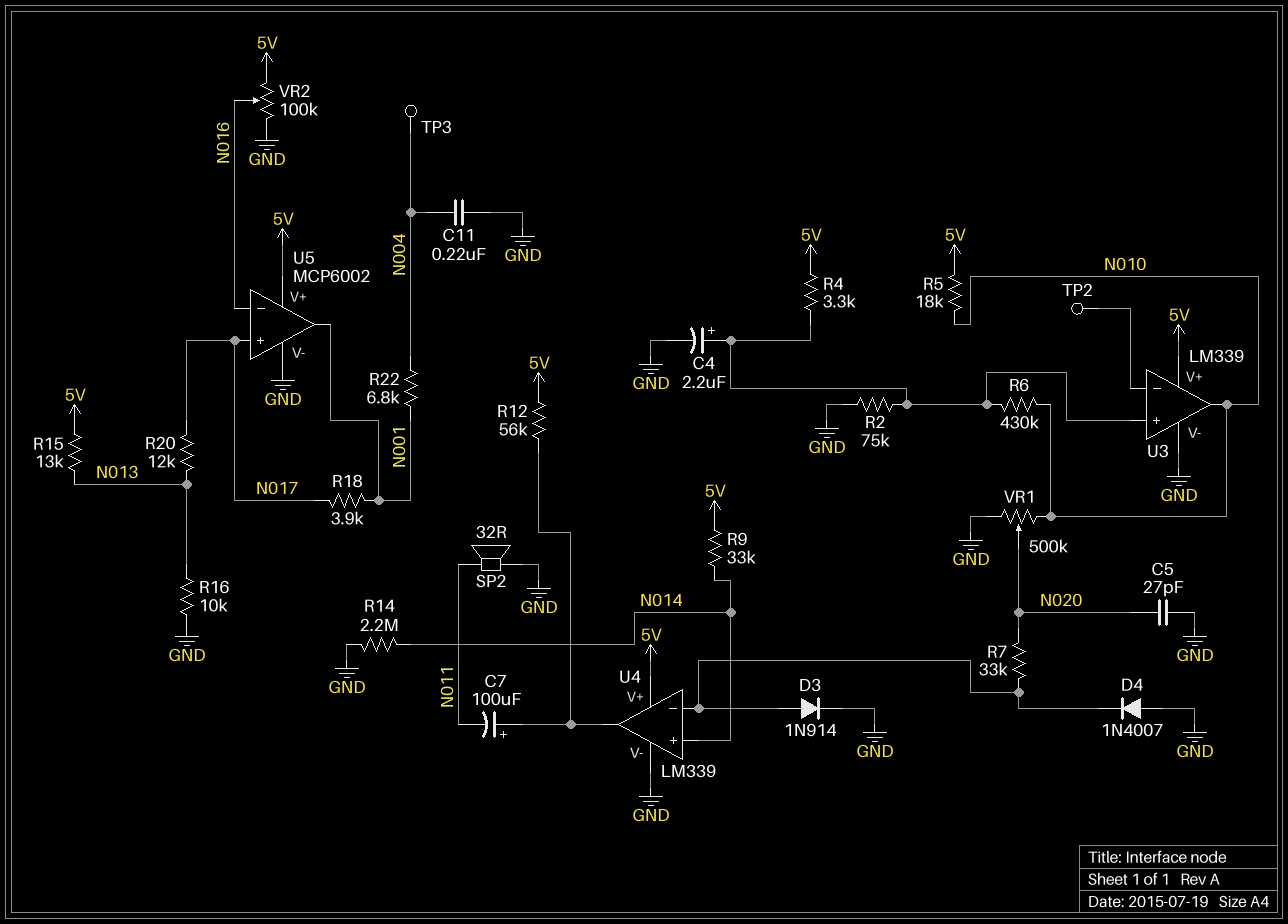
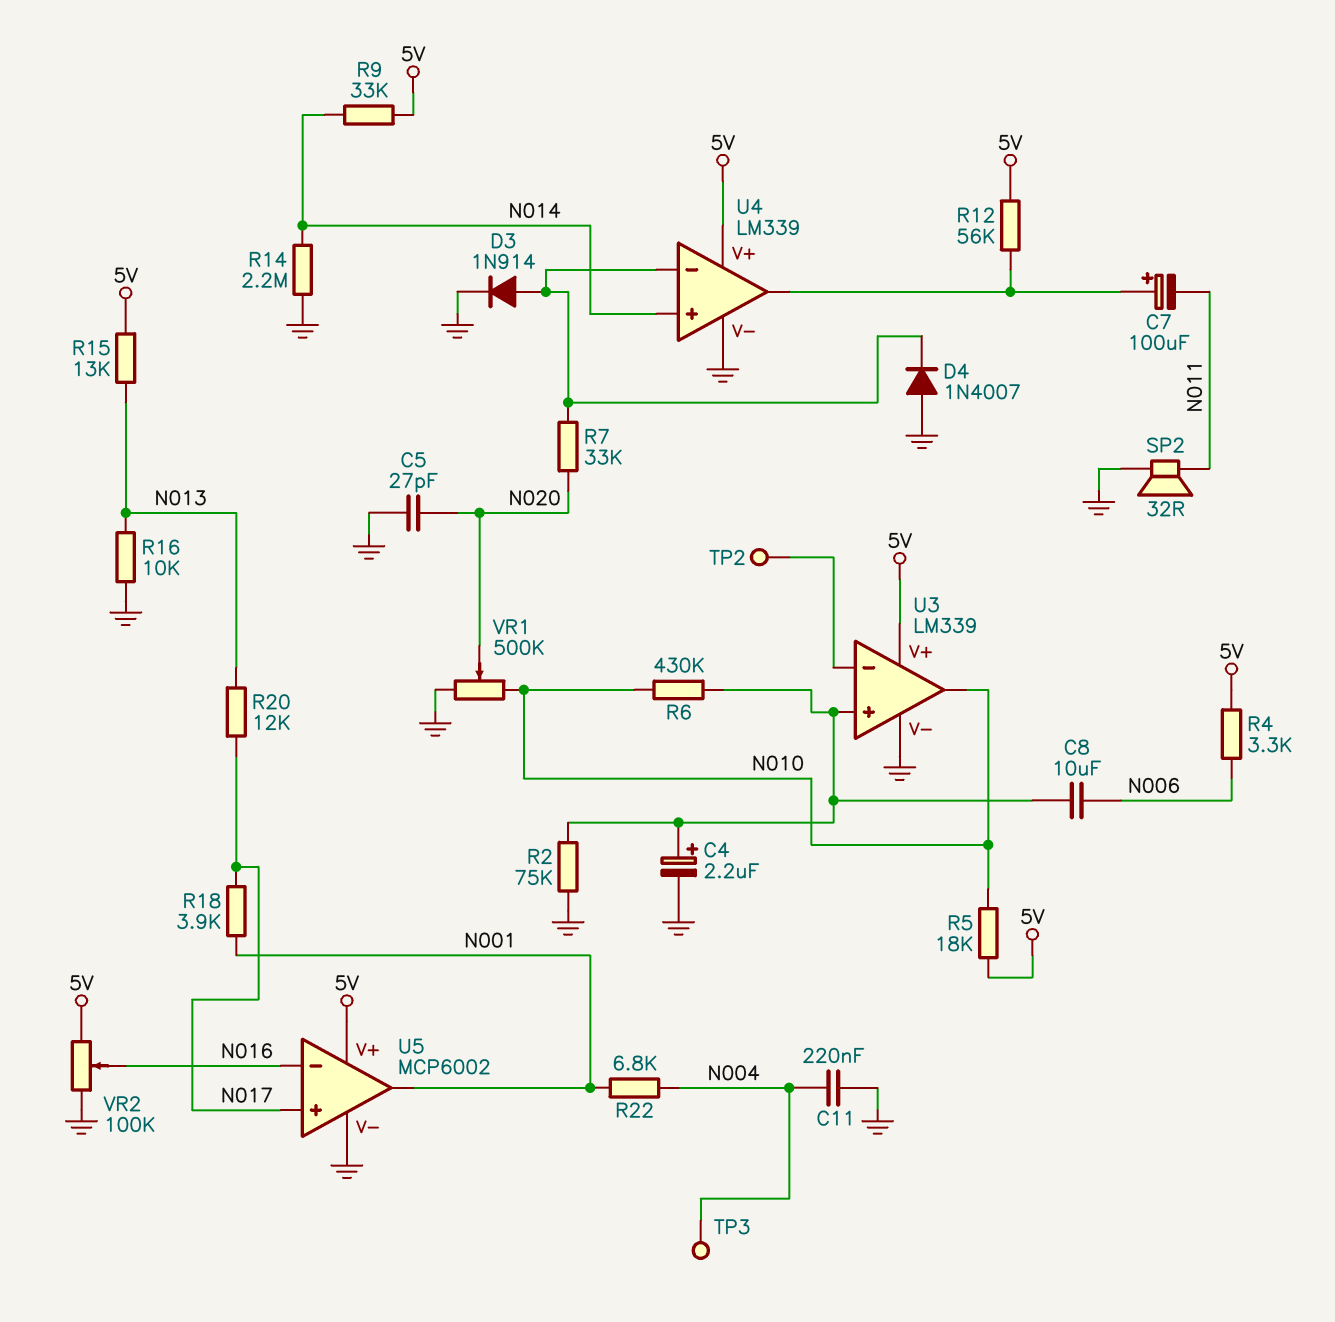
C8: none -> 10uF (N006, U3/in+)
R4: 3.3k (5V, U3/in+) -> 3.3k (5V, N006)

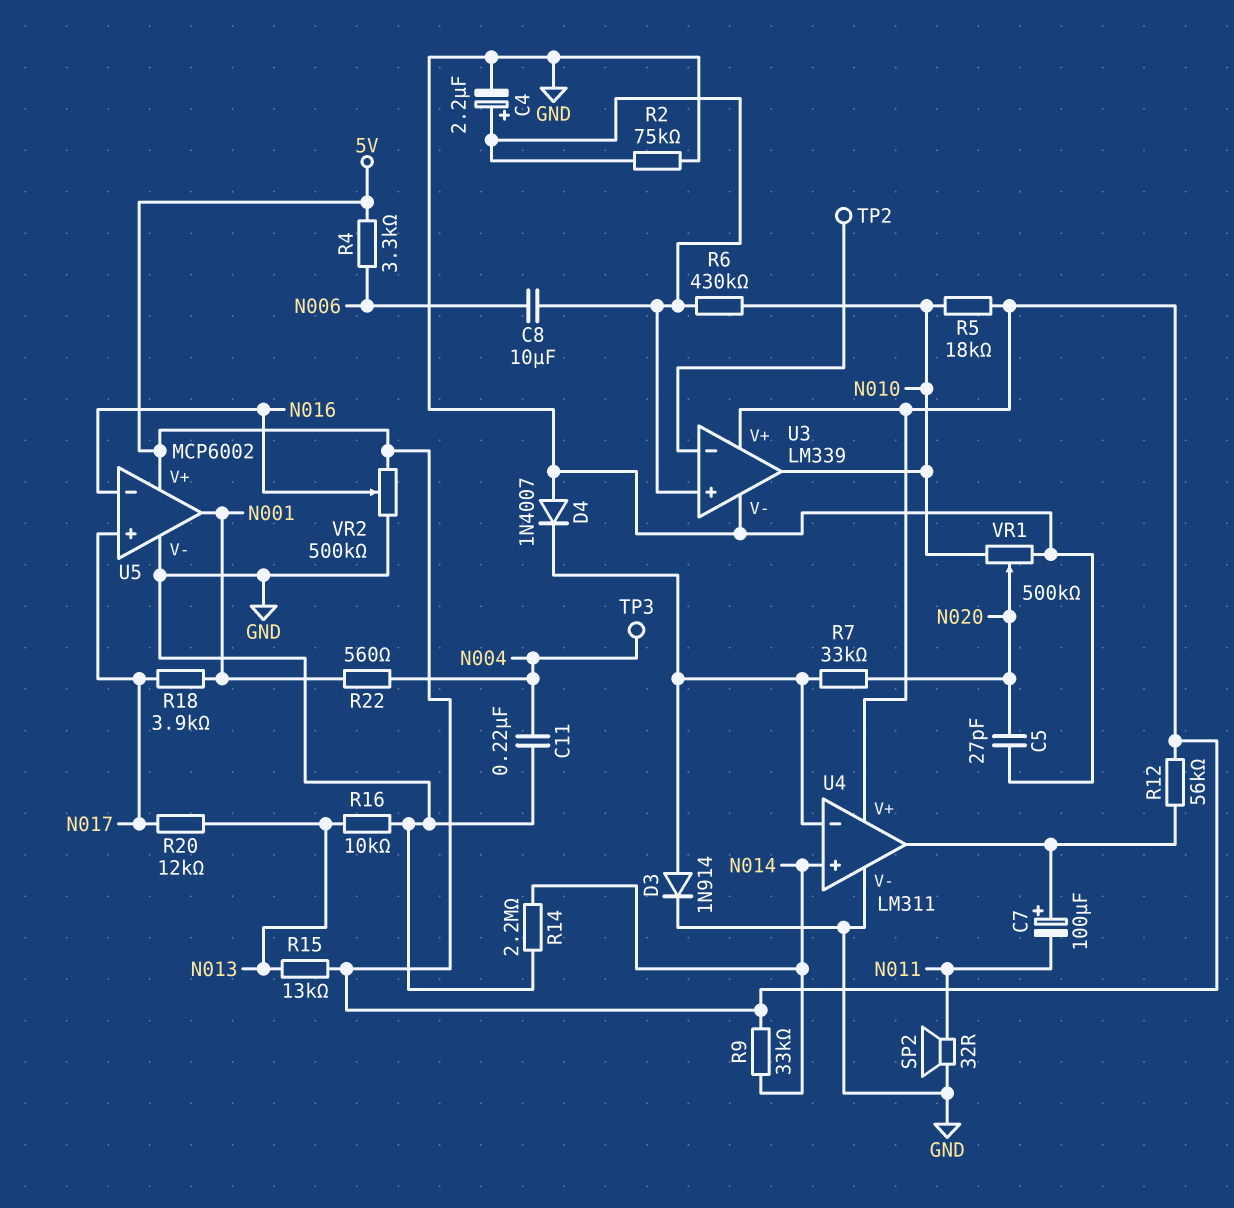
R22: 6.8k (N001, N004) -> 560 (N001, N004)
U4: LM339 -> LM311
VR2: 100k (5V, GND, wiper N016) -> 500k (5V, GND, wiper N016)

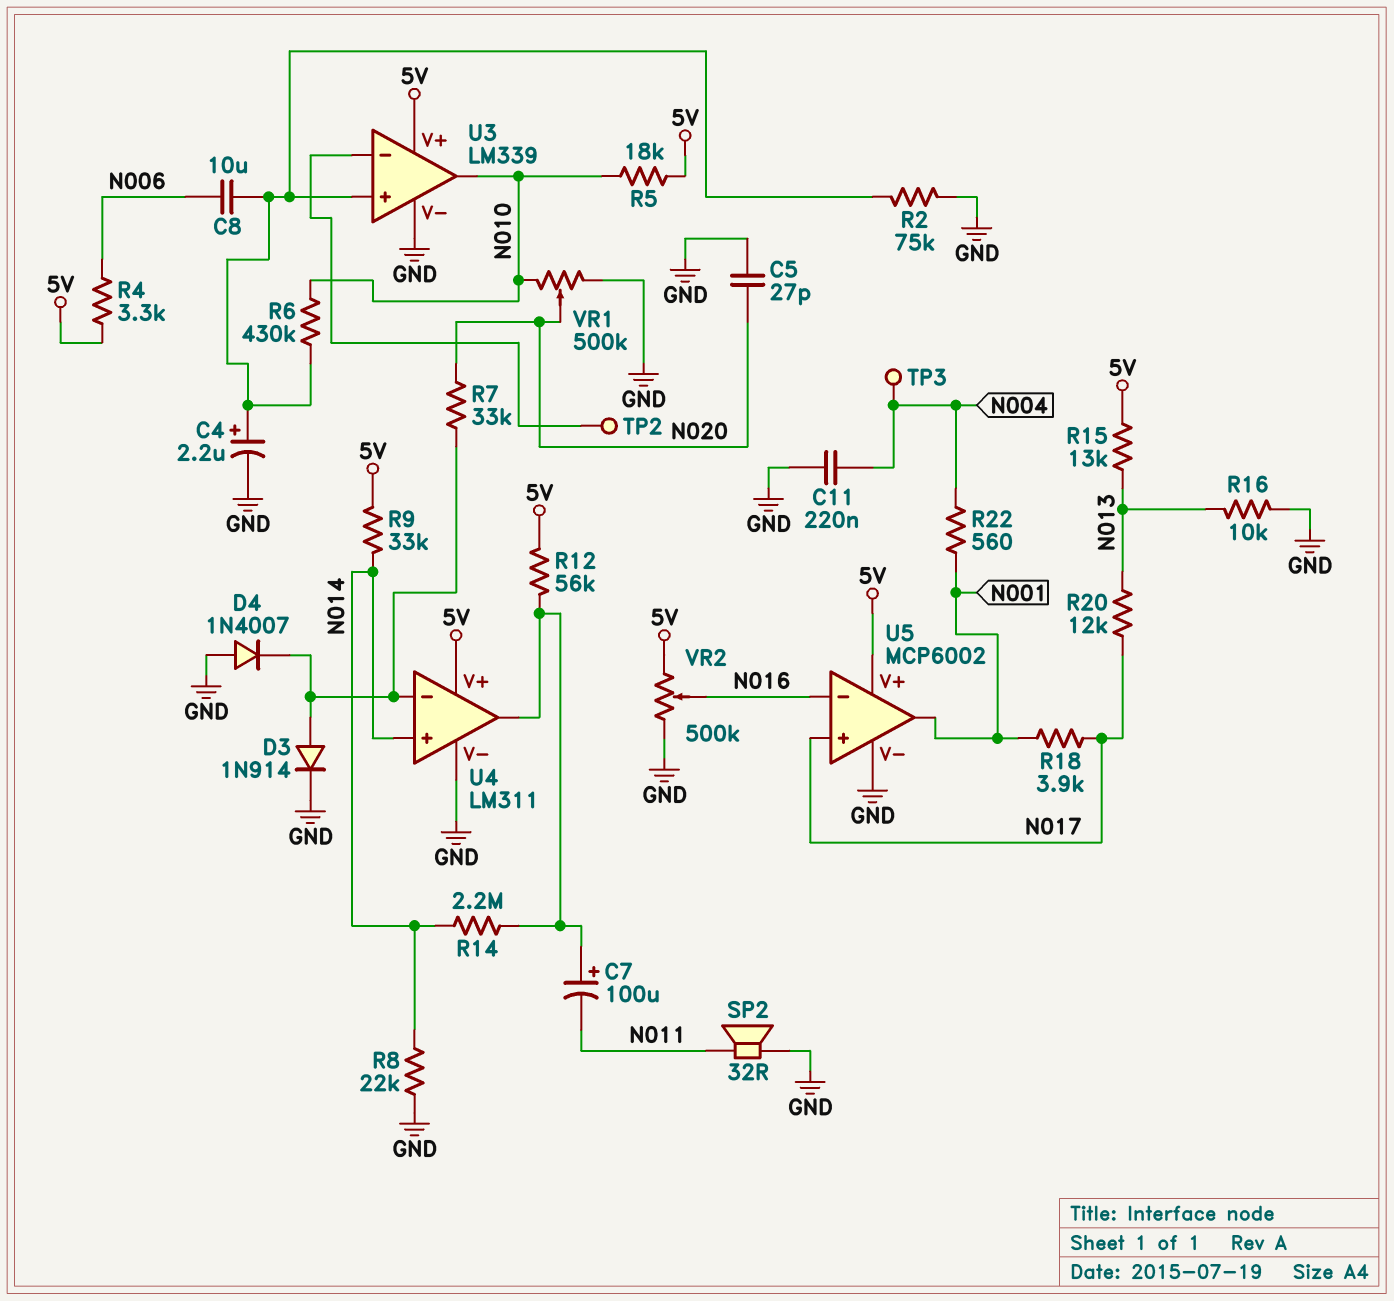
R8: none -> 22k (GND, N014)
R14: 2.2M (GND, N014) -> 2.2M (N014, U4/out)

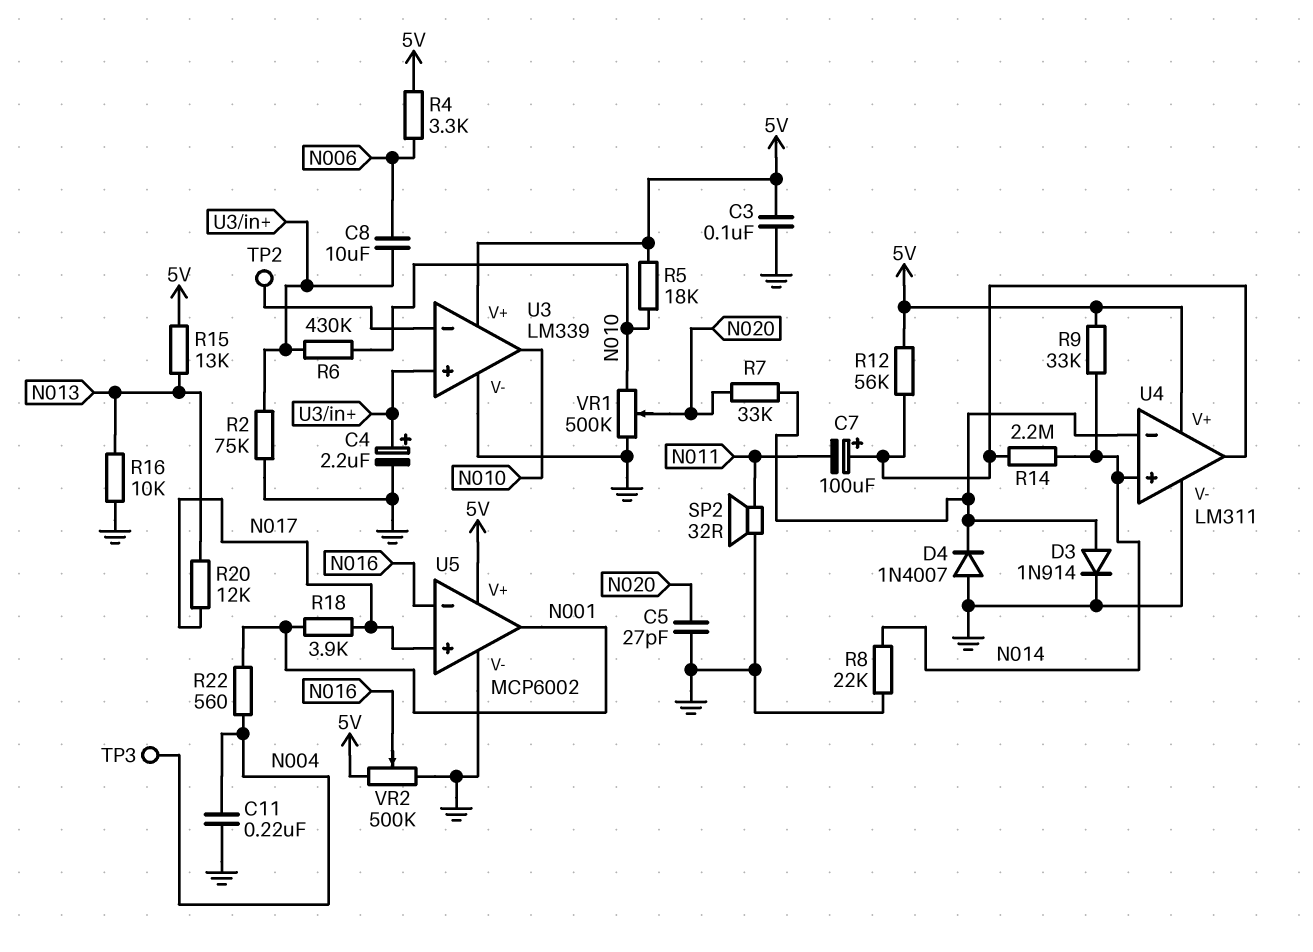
C3: none -> 100nF (5V, GND)

